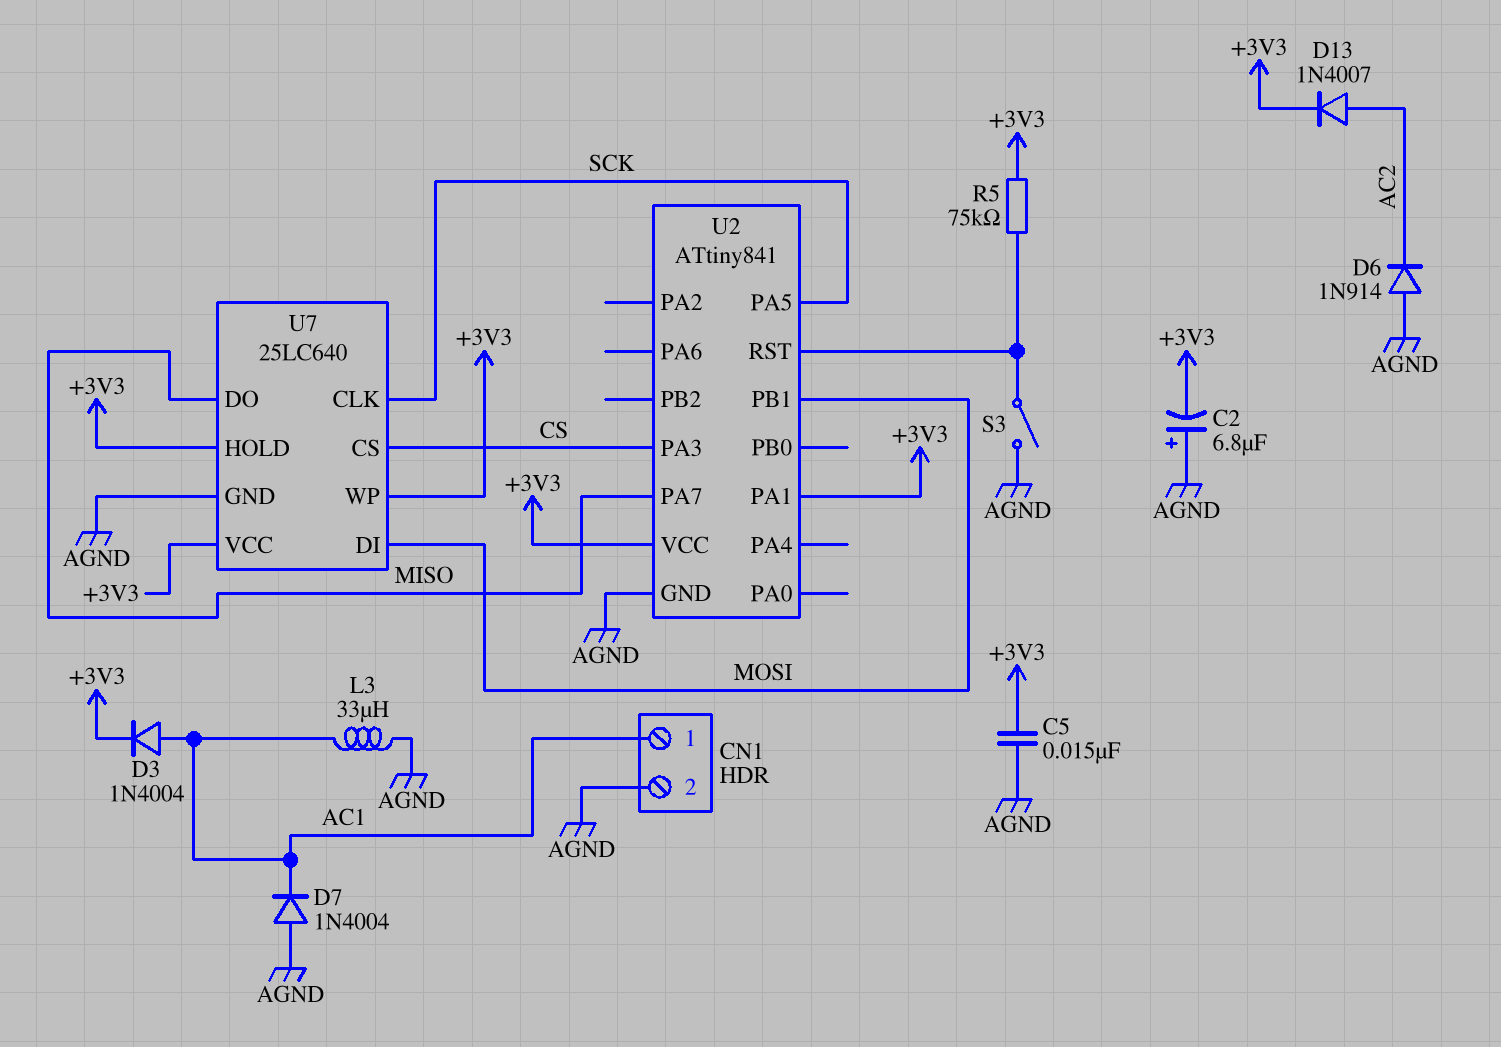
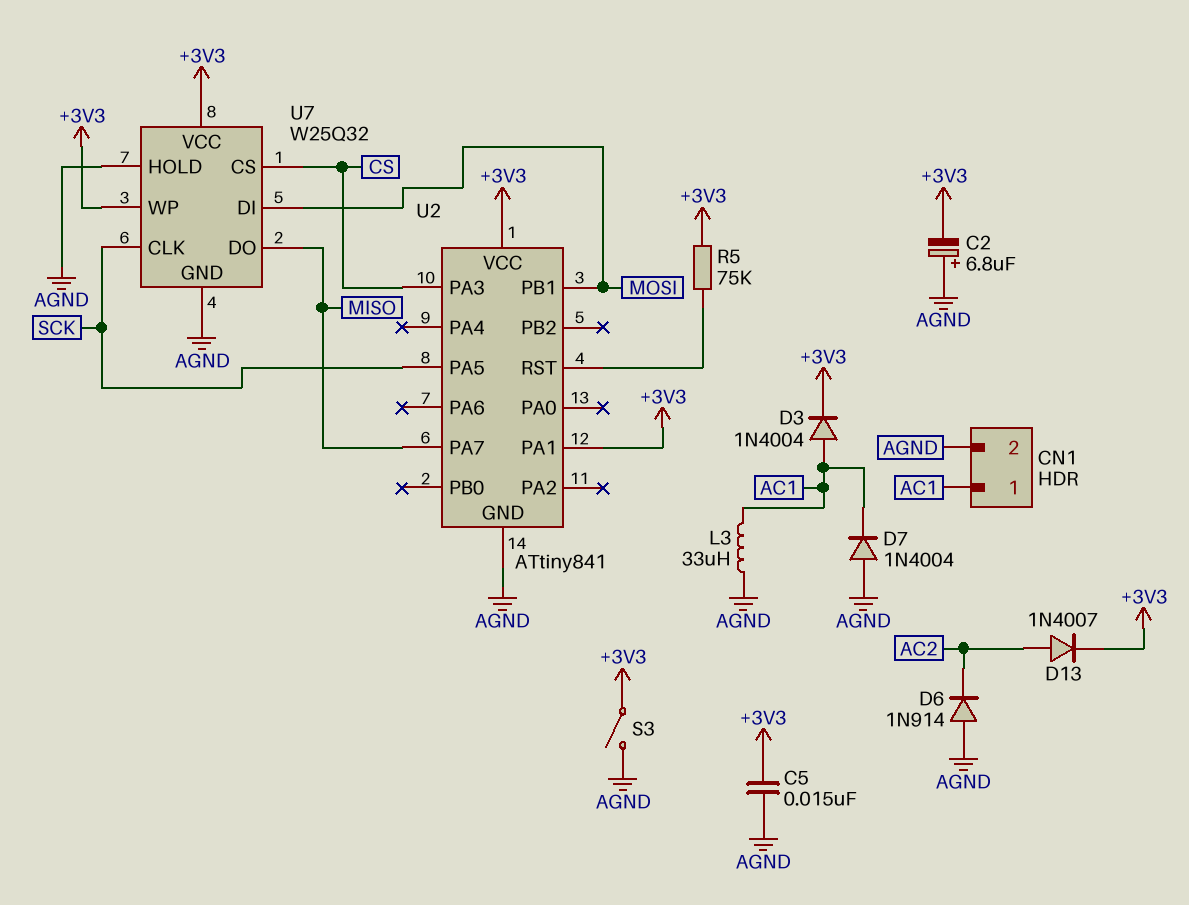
S3: switch (AGND, U2/RST) -> switch (+3V3, AGND)
U7: 25LC640 -> W25Q32
U7 pin HOLD: +3V3 -> AGND

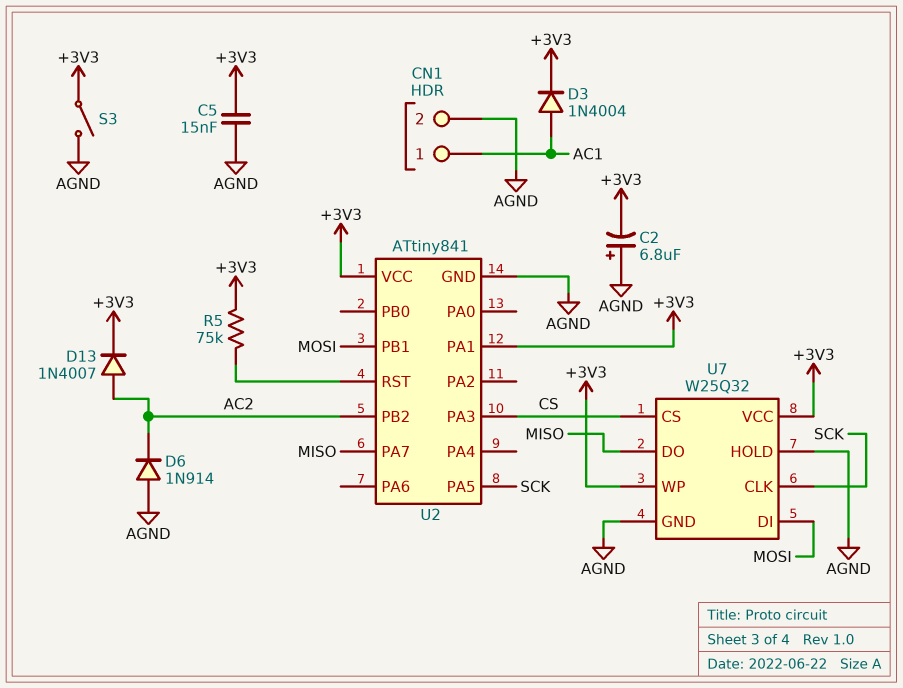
D7: diode 1N4004 (A AGND, K AC1) -> none
L3: 33uH (AC1, AGND) -> none
U2 pin PB2: none -> AC2

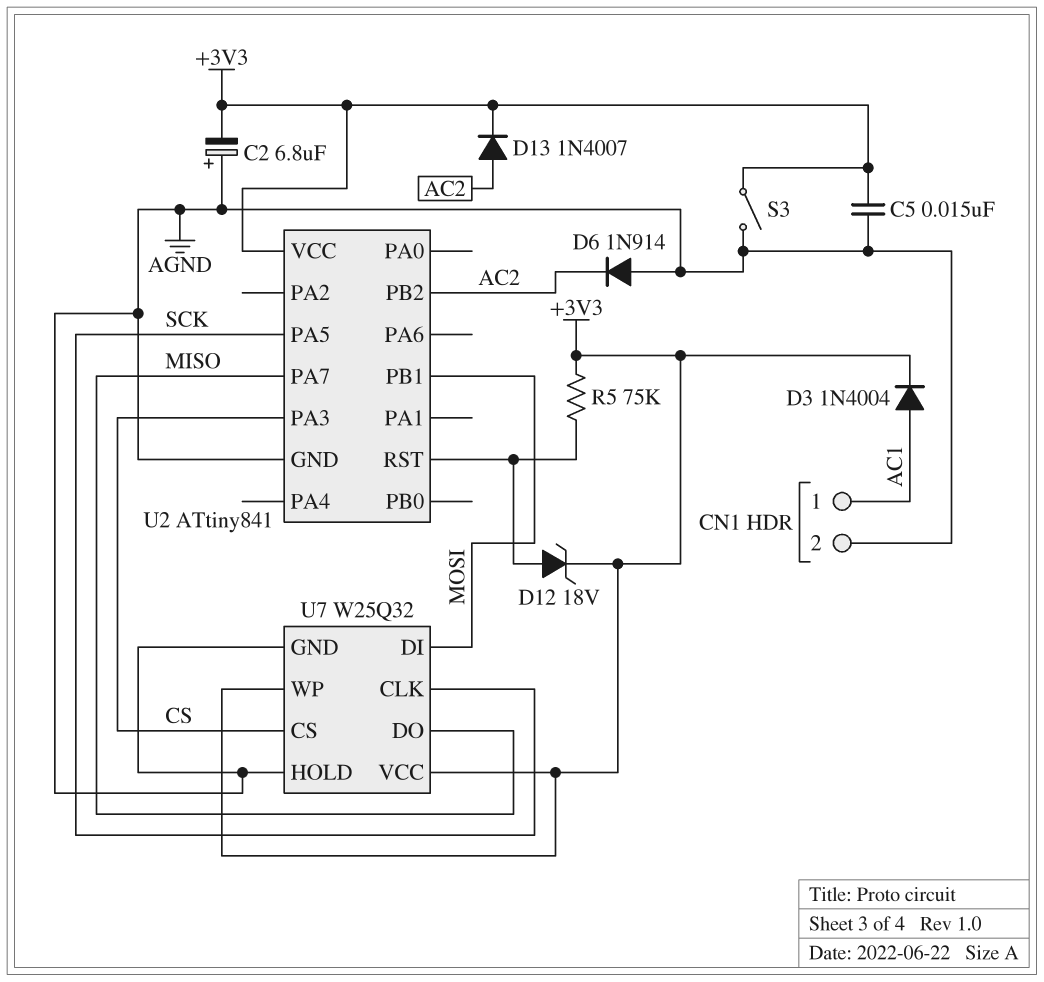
D12: none -> zener 18V (A U2/RST, K +3V3)
U2 pin PA1: +3V3 -> none

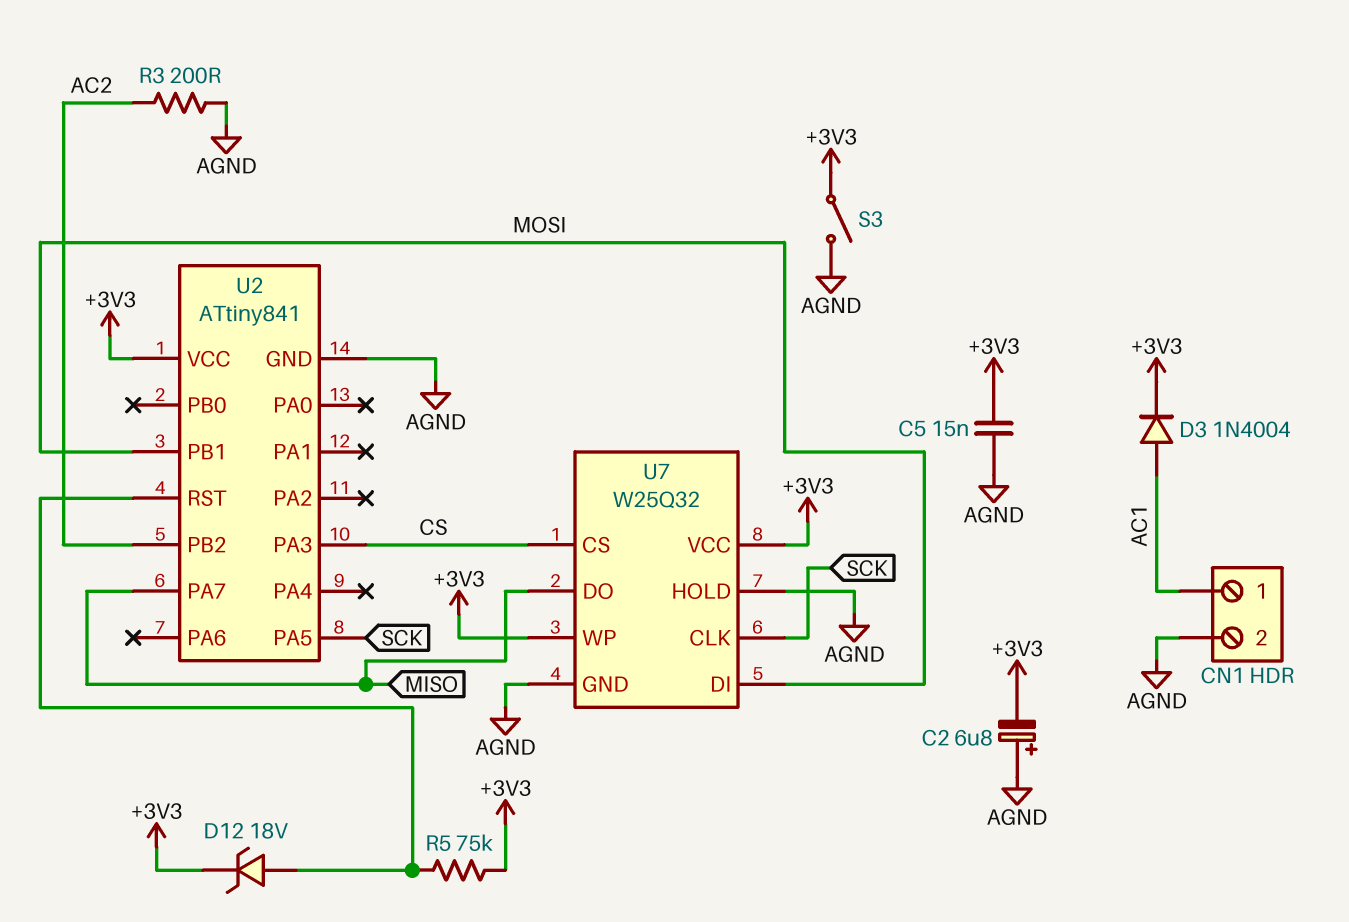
D6: diode 1N914 (A AGND, K AC2) -> none
D13: diode 1N4007 (A AC2, K +3V3) -> none
R3: none -> 200 (AC2, AGND)

